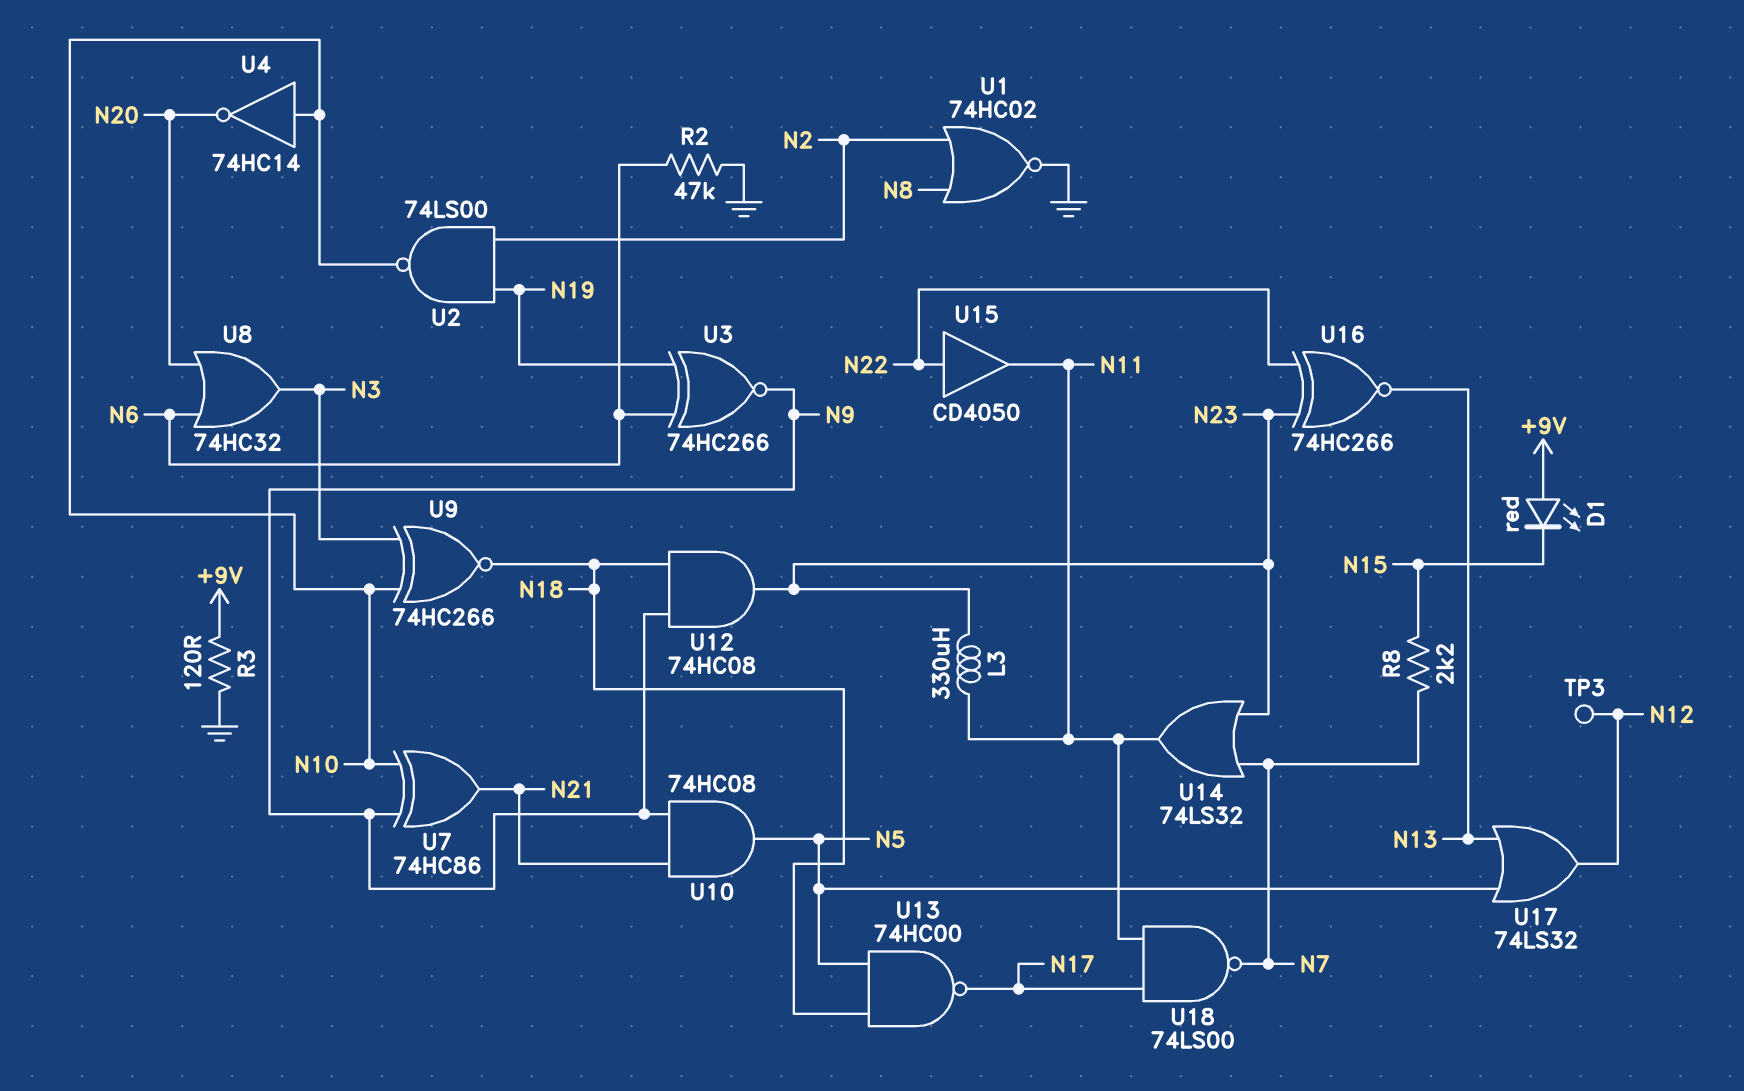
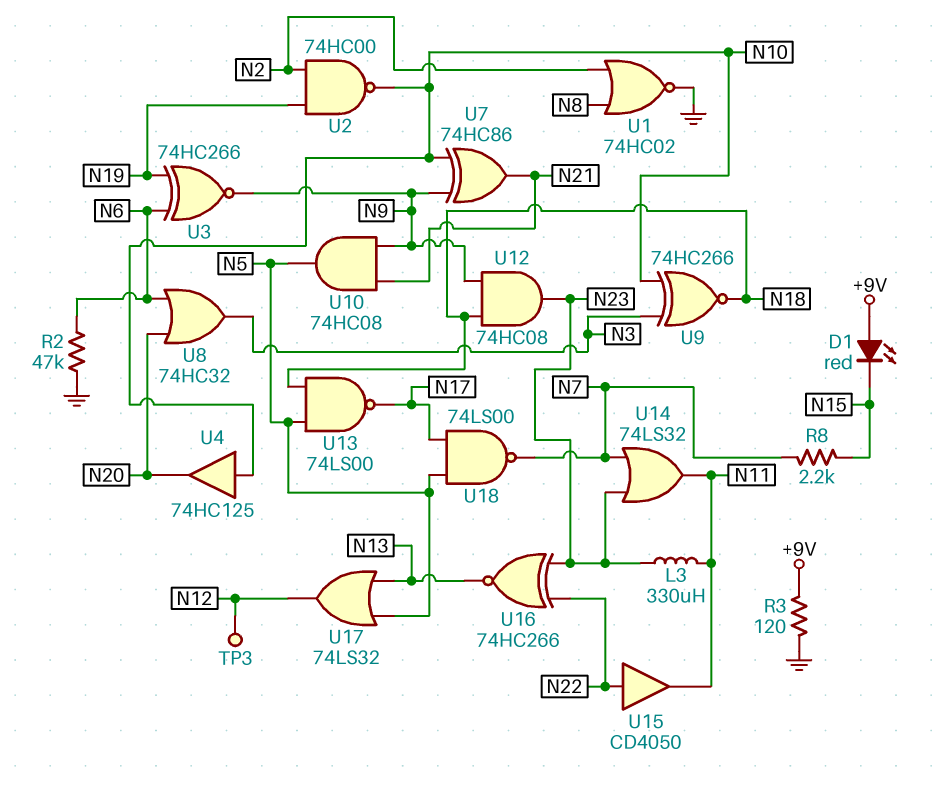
U2: NAND 74LS00 (in N2, in N19, out N10) -> NAND 74HC00 (in N2, in N19, out N10)
U4: NOT 74HC14 (in N10, out N20) -> buffer 74HC125 (in N10, out N20)
U13: NAND 74HC00 (in N5, in N18, out N17) -> NAND 74LS00 (in N5, in N18, out N17)
U18: NAND 74LS00 (in N11, in N17, out N7) -> NAND 74LS00 (in N5, in N17, out N7)

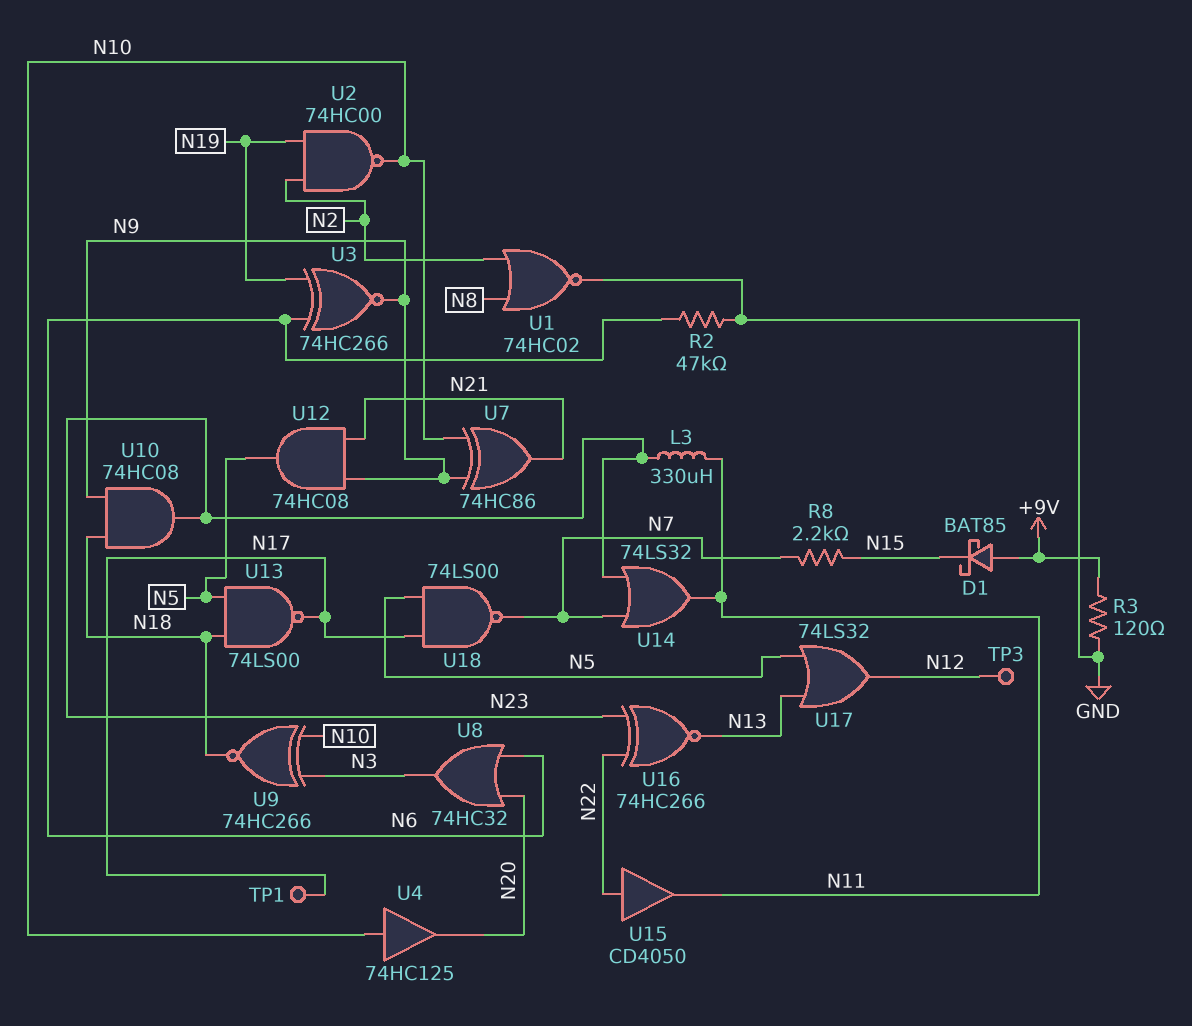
D1: LED red (A +9V, K N15) -> schottky BAT85 (A +9V, K N15)
TP1: none -> test point (N17)
U10: AND 74HC08 (in N9, in N21, out N5) -> AND 74HC08 (in N9, in N18, out N23)
U12: AND 74HC08 (in N9, in N18, out N23) -> AND 74HC08 (in N9, in N21, out N5)

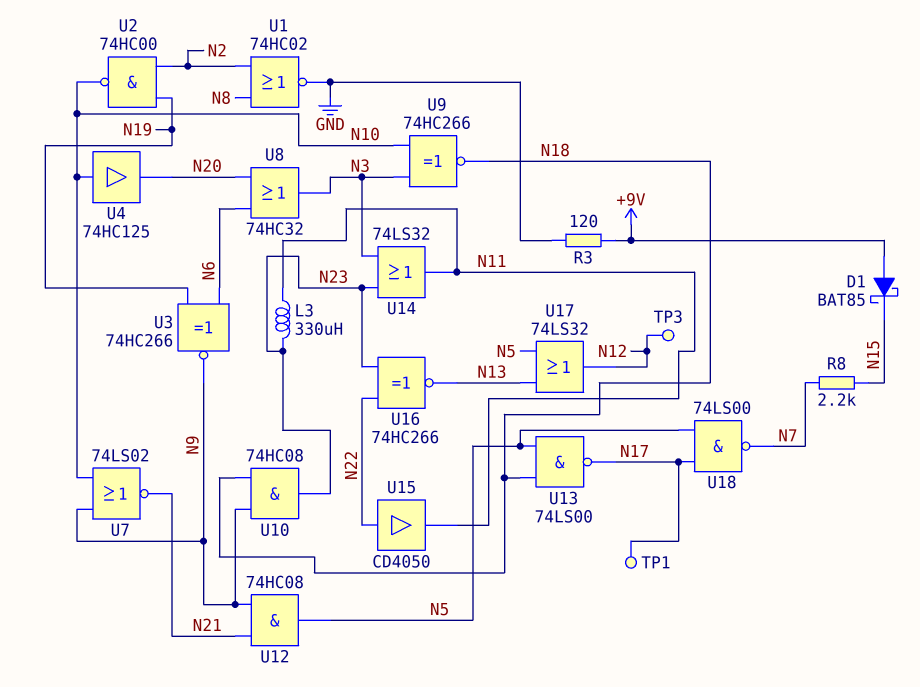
R2: 47k (GND, N6) -> none
U7: XOR 74HC86 (in N9, in N10, out N21) -> NOR 74LS02 (in N9, in N10, out N21)
U14: OR 74LS32 (in N7, in N23, out N11) -> OR 74LS32 (in N3, in N23, out N11)

